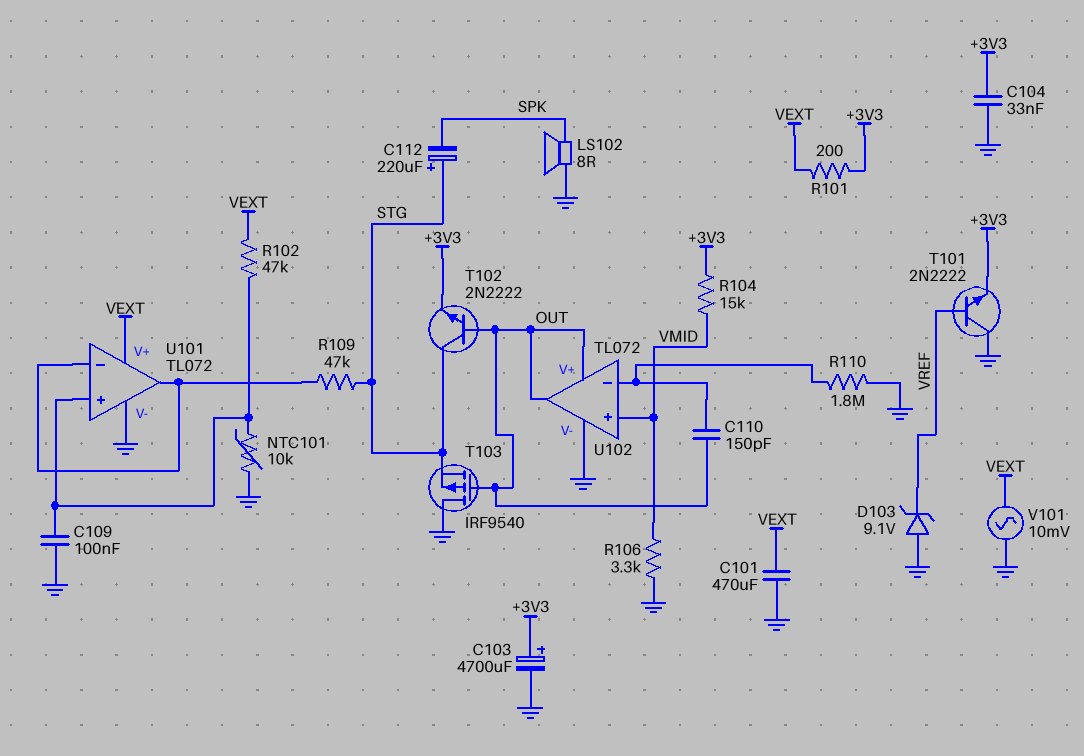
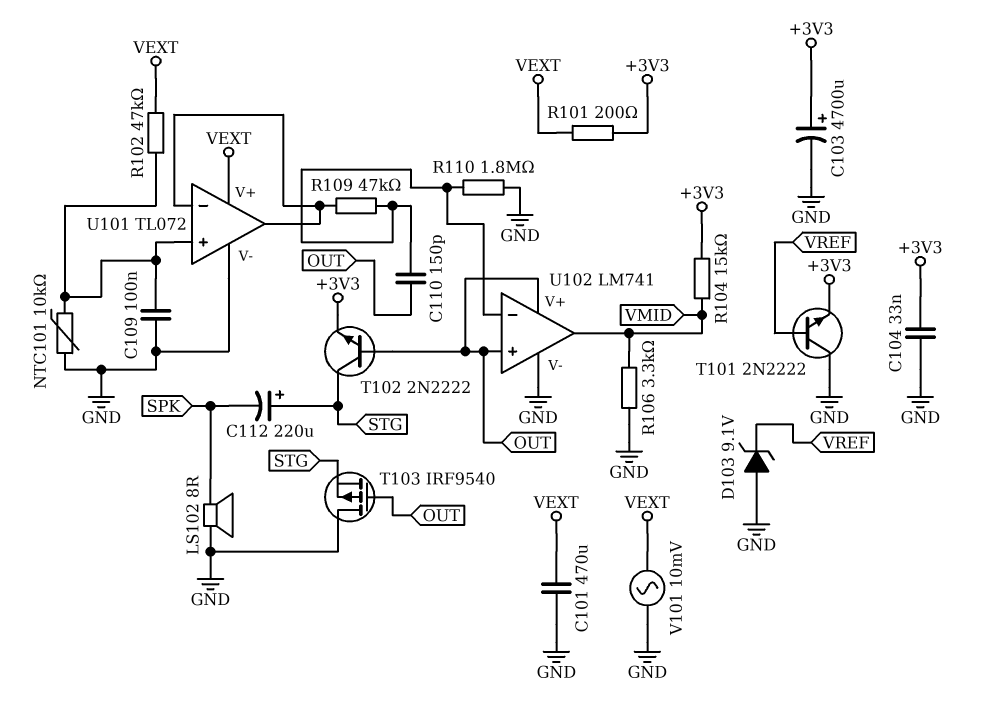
R109: 47k (STG, U101/in-) -> 47k (U101/in-, U102/in-)
U102: TL072 -> LM741
U102 pin in+: VMID -> OUT
U102 pin out: OUT -> VMID

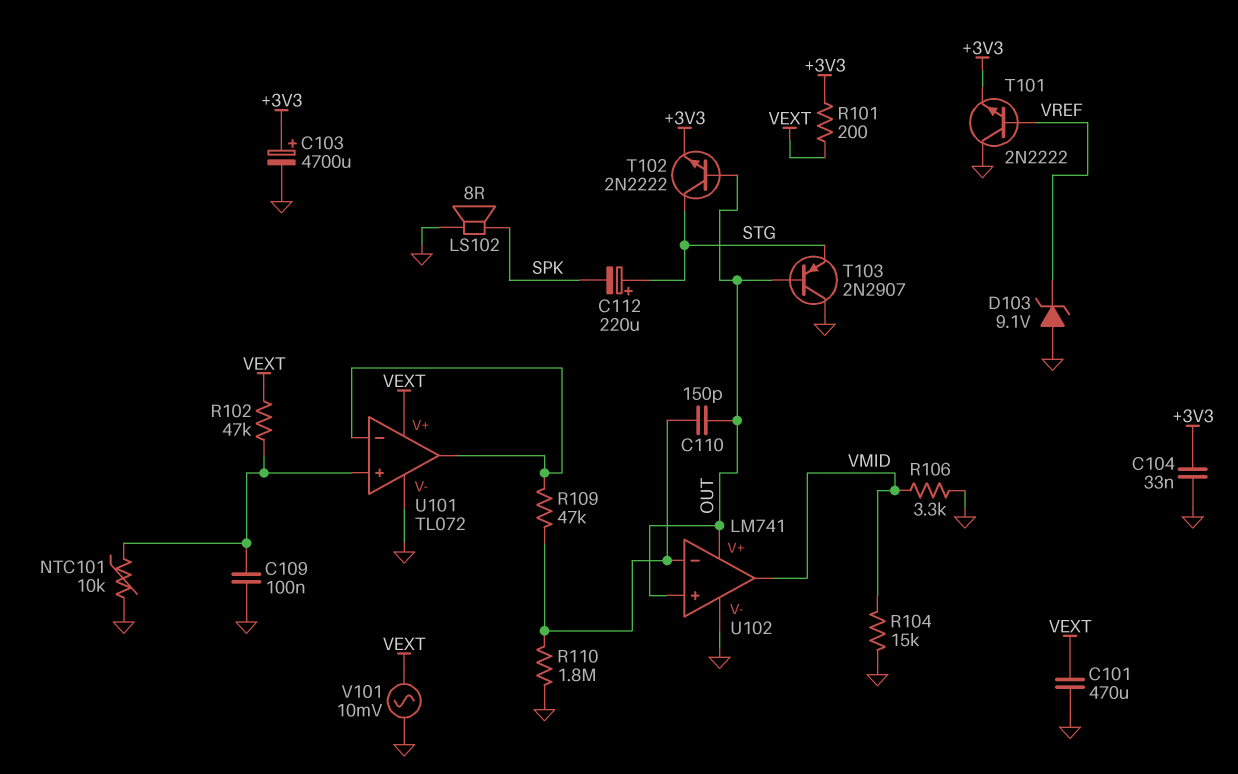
R104: 15k (+3V3, VMID) -> 15k (GND, VMID)
T103: PMOS IRF9540 (G OUT, D GND, S STG) -> PNP 2N2907 (B OUT, C GND, E STG)

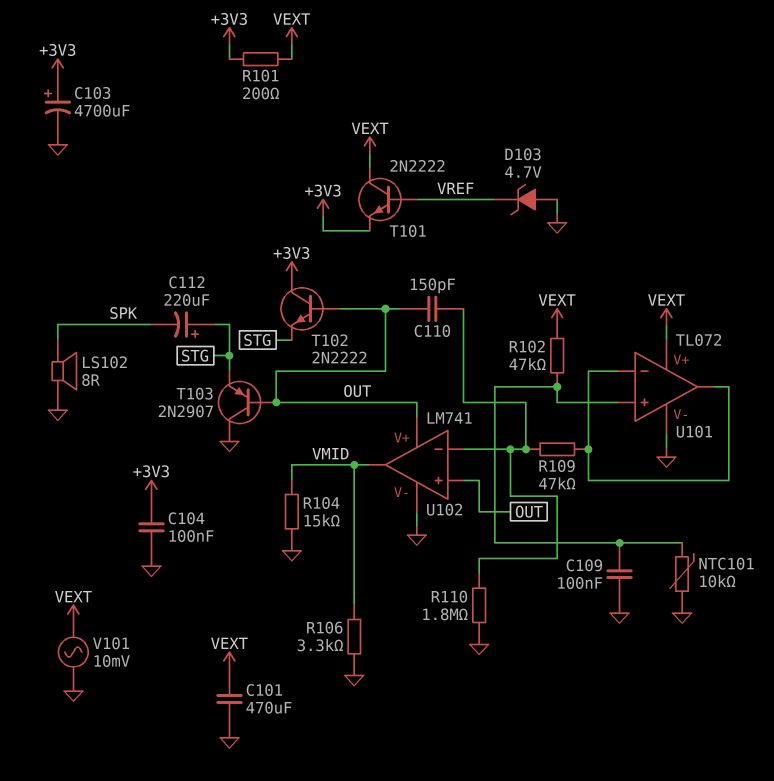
C104: 33nF (+3V3, GND) -> 100nF (+3V3, GND)
D103: zener 9.1V (A GND, K VREF) -> zener 4.7V (A GND, K VREF)
T101: NPN 2N2222 (B VREF, C GND, E +3V3) -> NPN 2N2222 (B VREF, C VEXT, E +3V3)
T102: NPN 2N2222 (B OUT, C STG, E +3V3) -> NPN 2N2222 (B OUT, C +3V3, E STG)

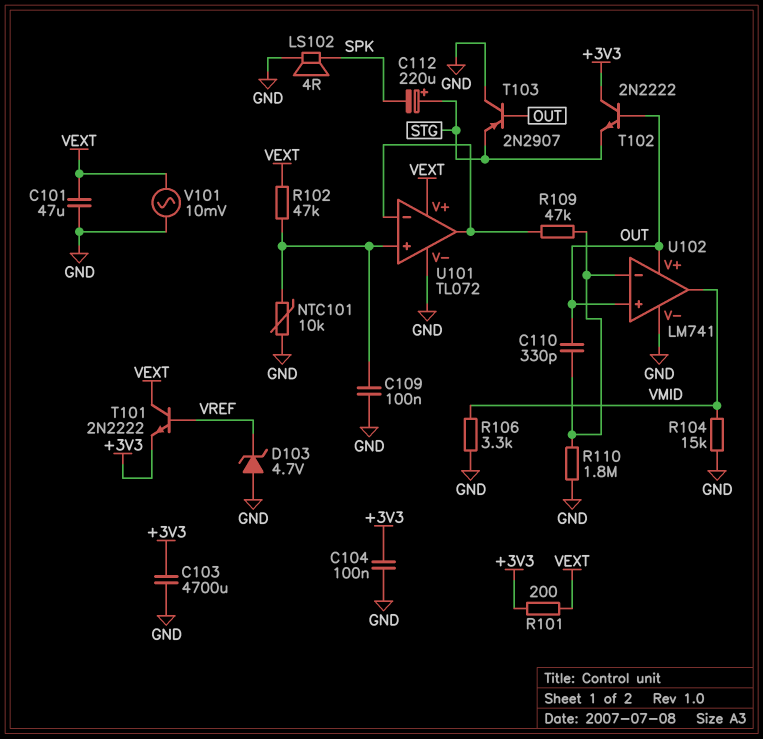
C101: 470uF (GND, VEXT) -> 47uF (GND, VEXT)
C103: 4700uF (plus +3V3, minus GND) -> 4700uF (+3V3, GND)
C110: 150pF (OUT, U102/in-) -> 330pF (OUT, U102/in-)
LS102: speaker 8R (GND, SPK) -> speaker 4R (GND, SPK)

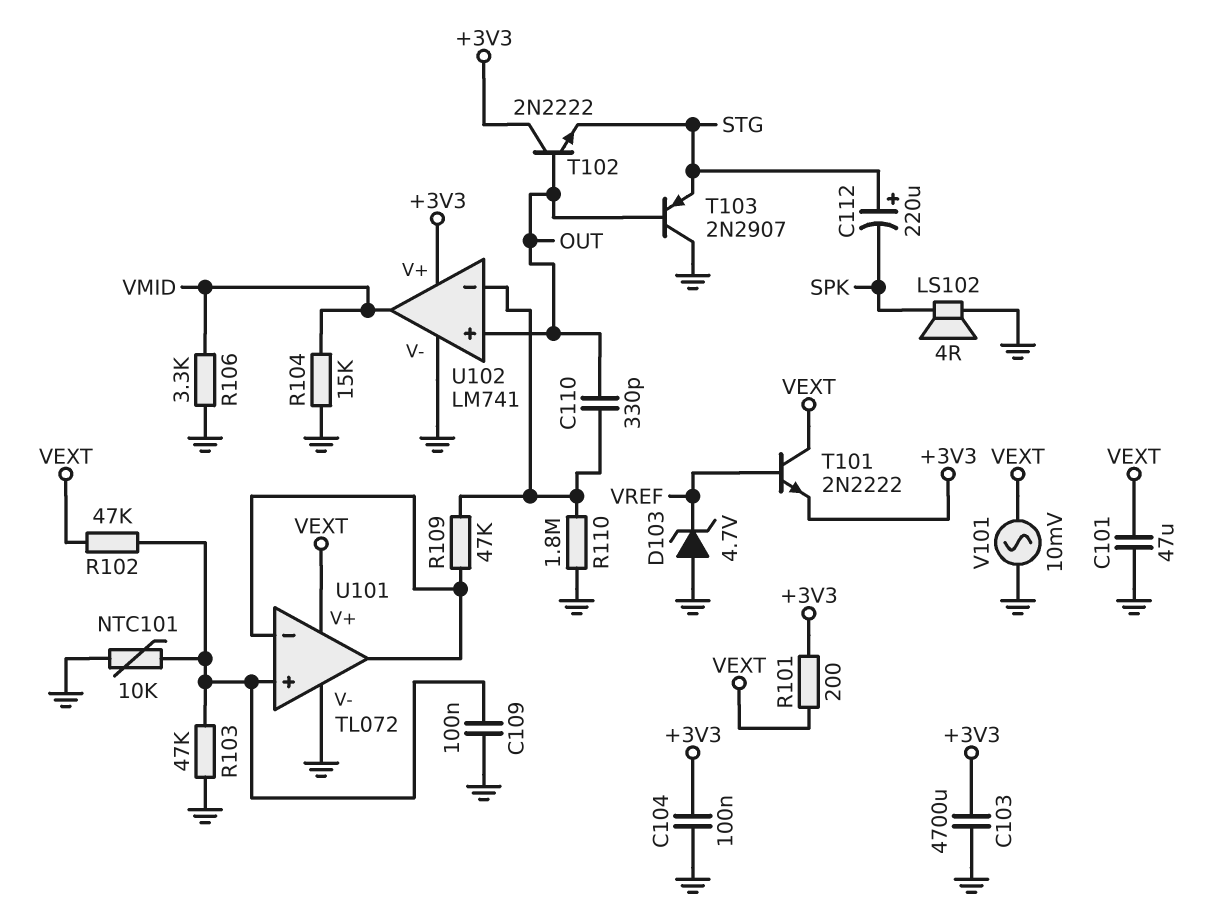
R103: none -> 47k (GND, U101/in+)
U102 pin V+: OUT -> +3V3

